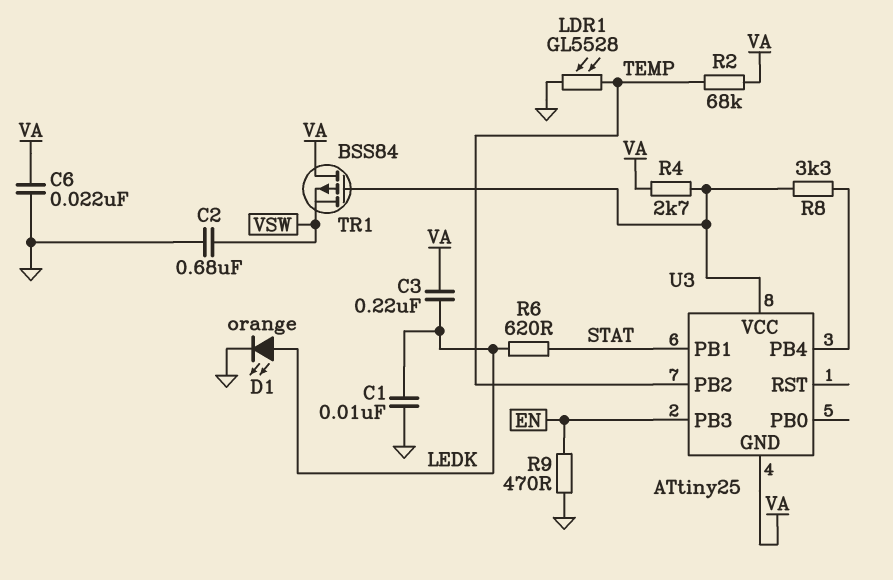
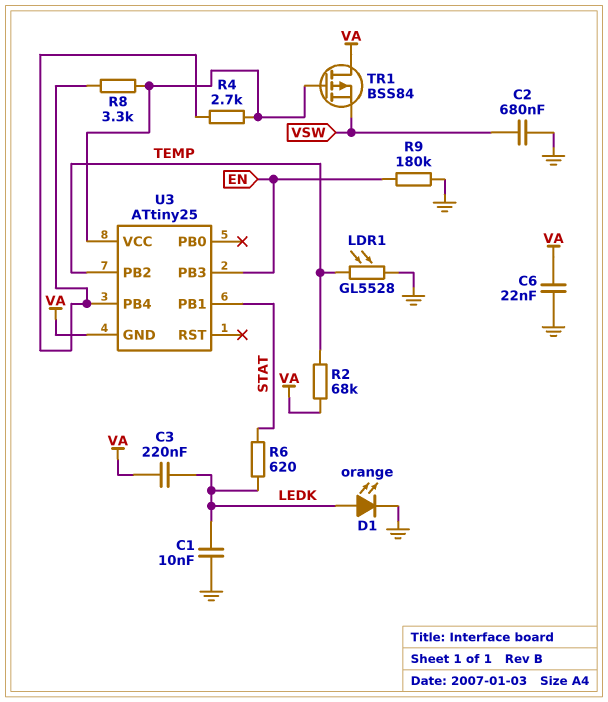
R4: 2.7k (U3/VCC, VA) -> 2.7k (U3/PB4, U3/VCC)
R9: 470 (EN, GND) -> 180k (EN, GND)

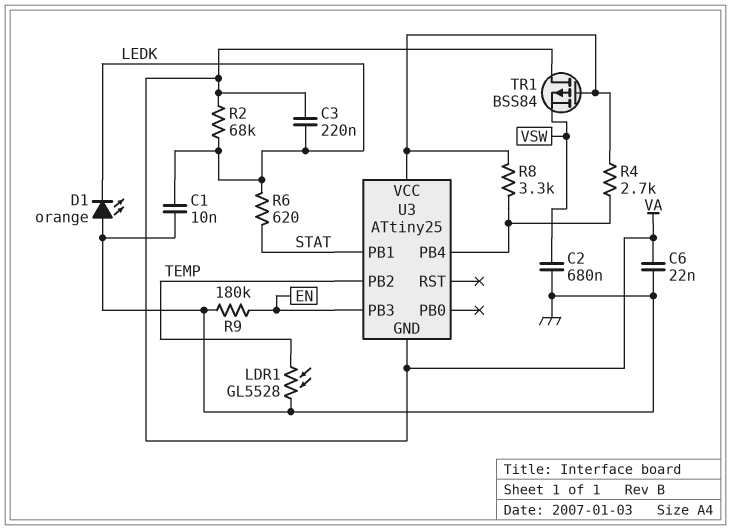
D1: LED orange (A LEDK, K GND) -> LED orange (A GND, K LEDK)
R2: 68k (TEMP, VA) -> 68k (LEDK, VA)

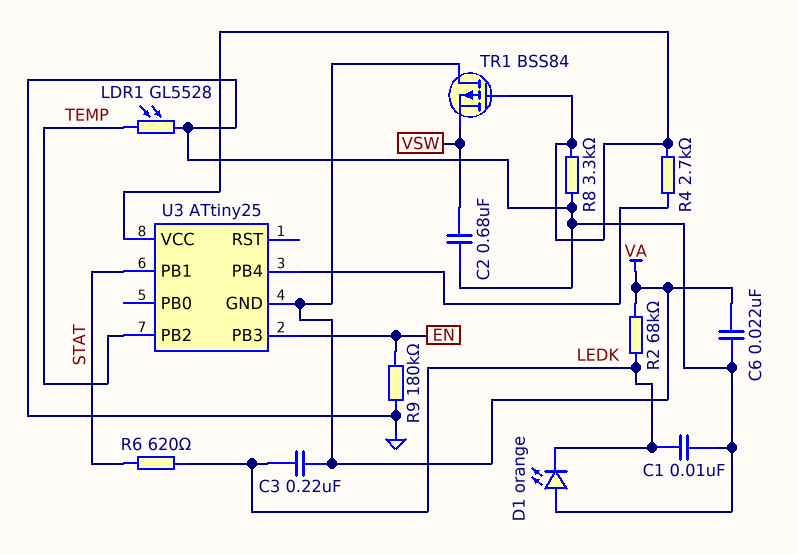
R8: 3.3k (U3/PB4, U3/VCC) -> 3.3k (GND, U3/VCC)

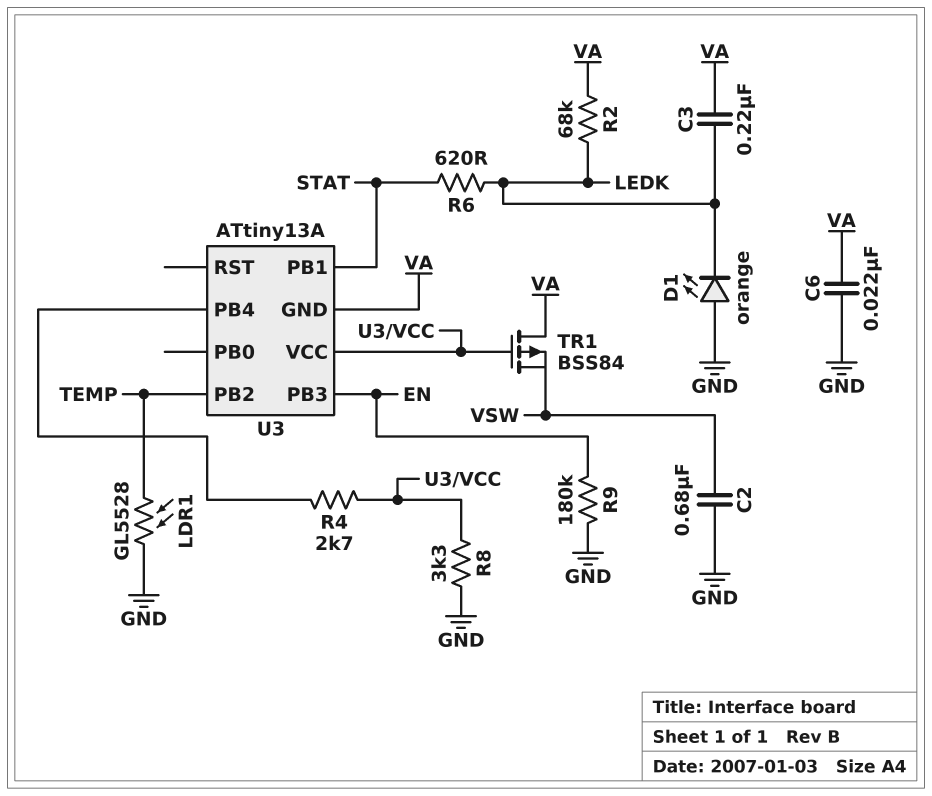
C1: 10nF (GND, LEDK) -> none
U3: ATtiny25 -> ATtiny13A

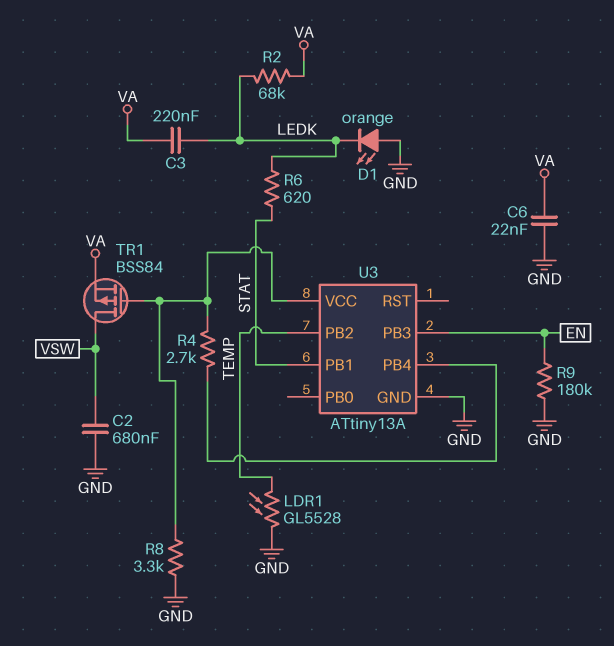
TR1: PMOS BSS84 (G U3/VCC, D VA, S VSW) -> PMOS BSS84 (G U3/VCC, D VSW, S VA)
U3 pin GND: VA -> GND

